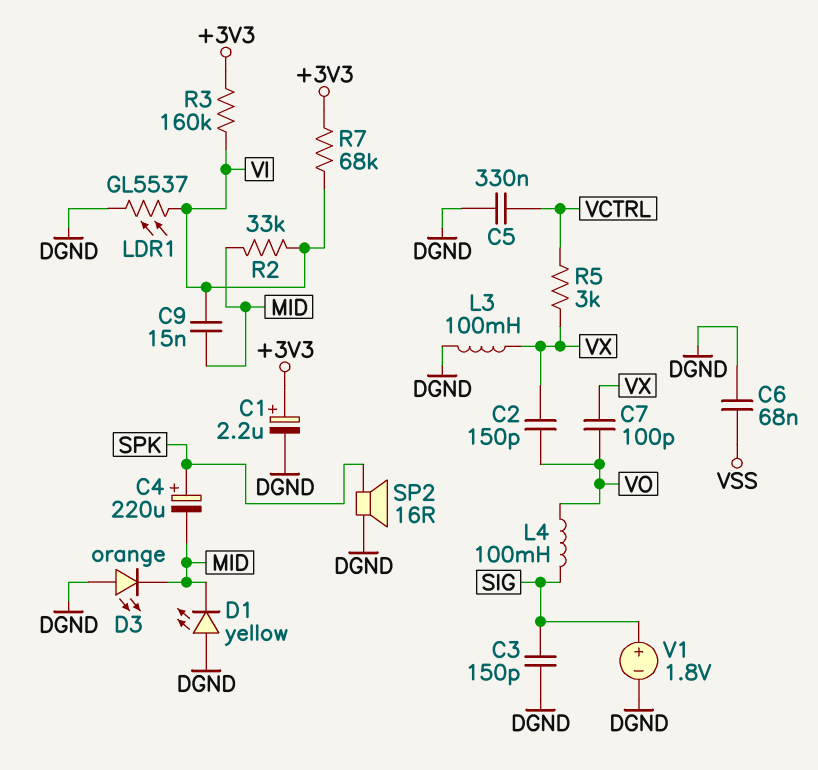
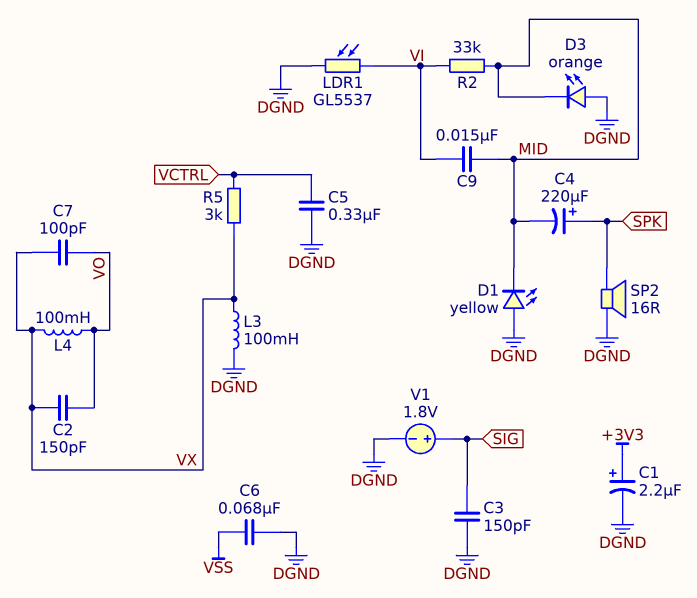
L4: 100mH (SIG, VO) -> 100mH (VO, VX)
R3: 160k (+3V3, VI) -> none
R7: 68k (+3V3, VI) -> none

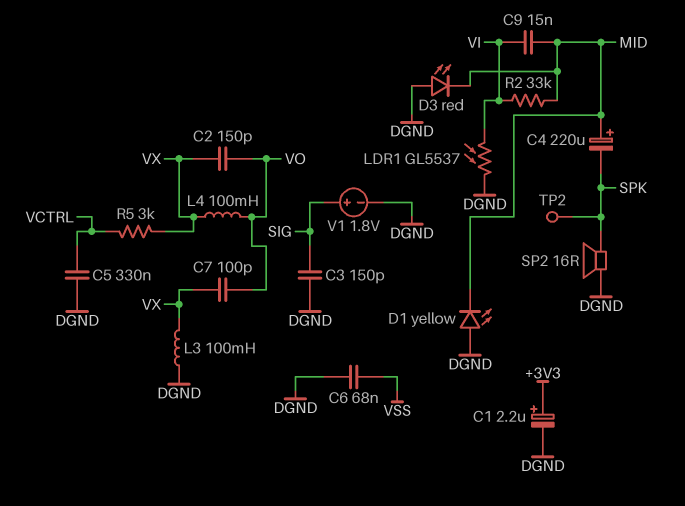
C4: 220uF (plus SPK, minus MID) -> 220uF (plus MID, minus SPK)
D3: LED orange (A DGND, K MID) -> LED red (A DGND, K MID)
TP2: none -> test point (SPK)

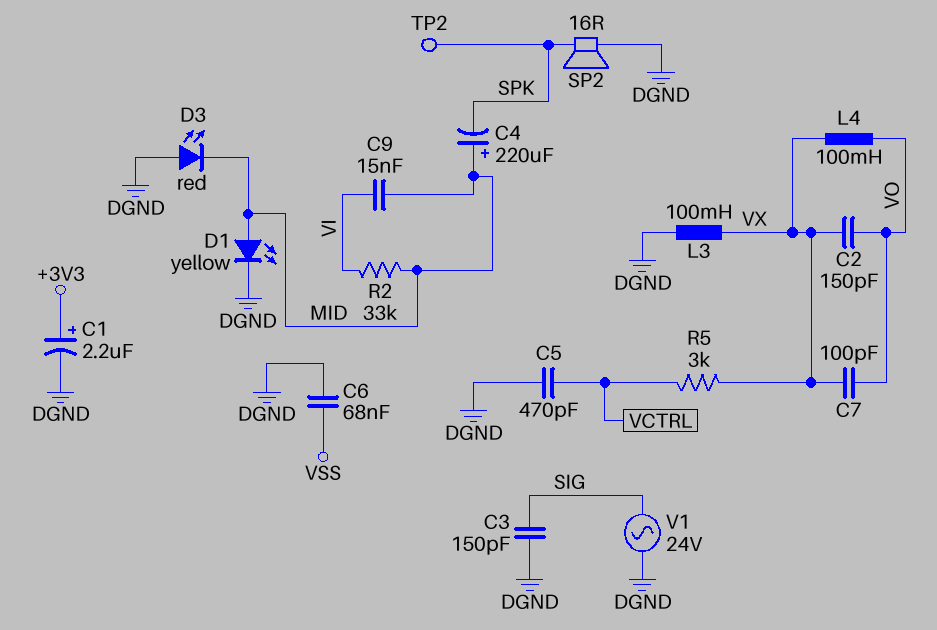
C5: 330nF (DGND, VCTRL) -> 470pF (DGND, VCTRL)
D1: LED yellow (A DGND, K MID) -> LED yellow (A MID, K DGND)
LDR1: GL5537 (DGND, VI) -> none
V1: 1.8V (plus SIG, minus DGND) -> AC 24V (DGND, SIG)

